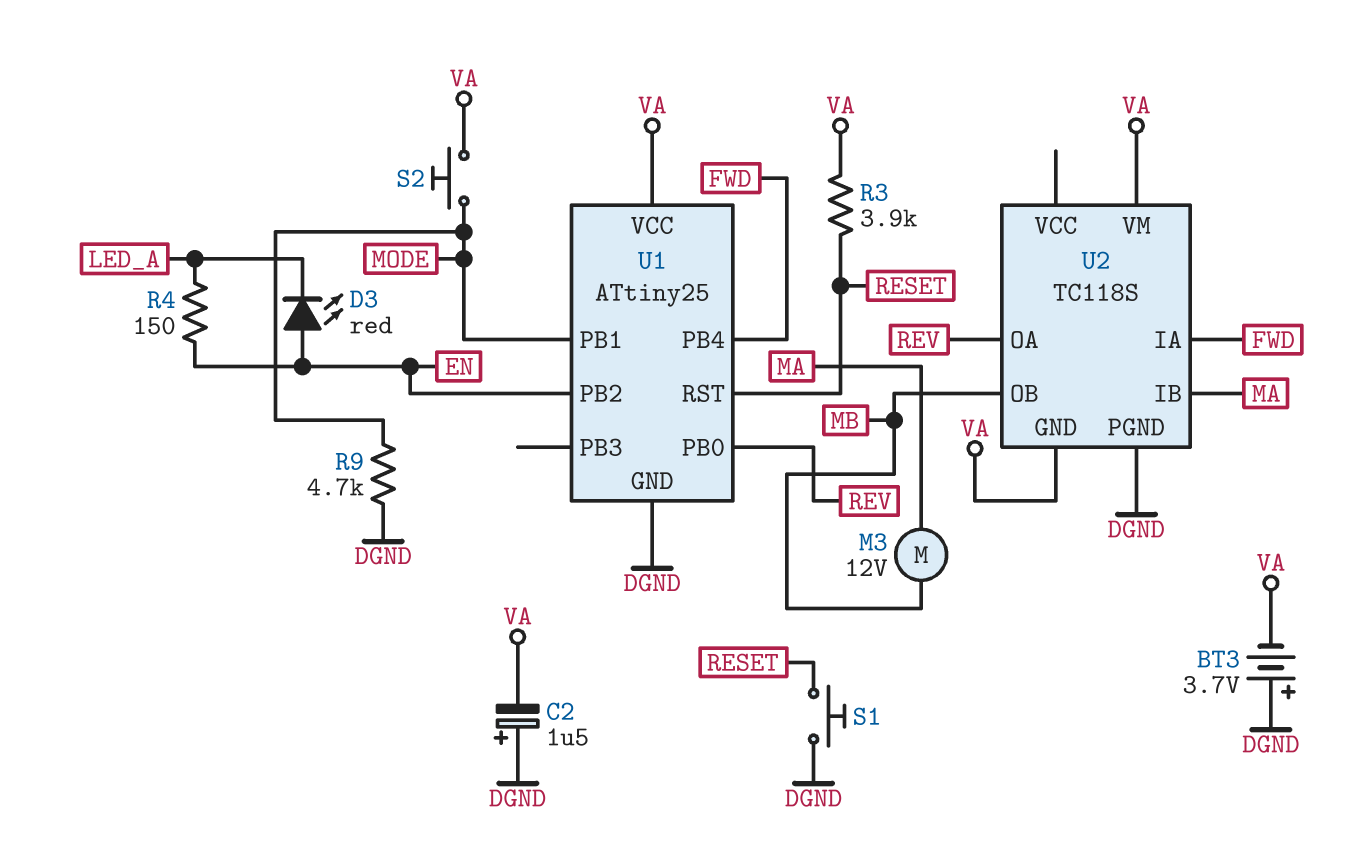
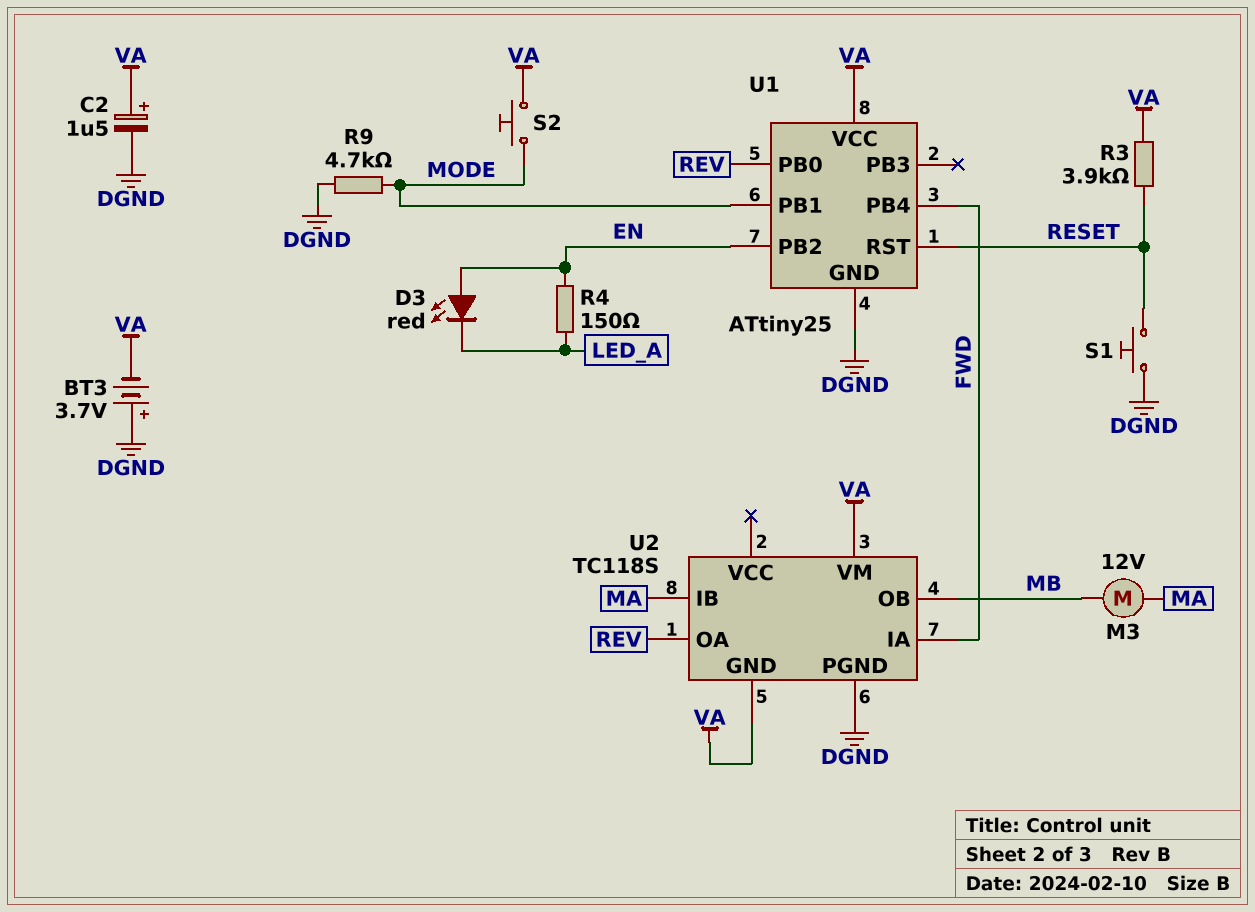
C2: 1.5uF (plus DGND, minus VA) -> 1.5uF (plus VA, minus DGND)

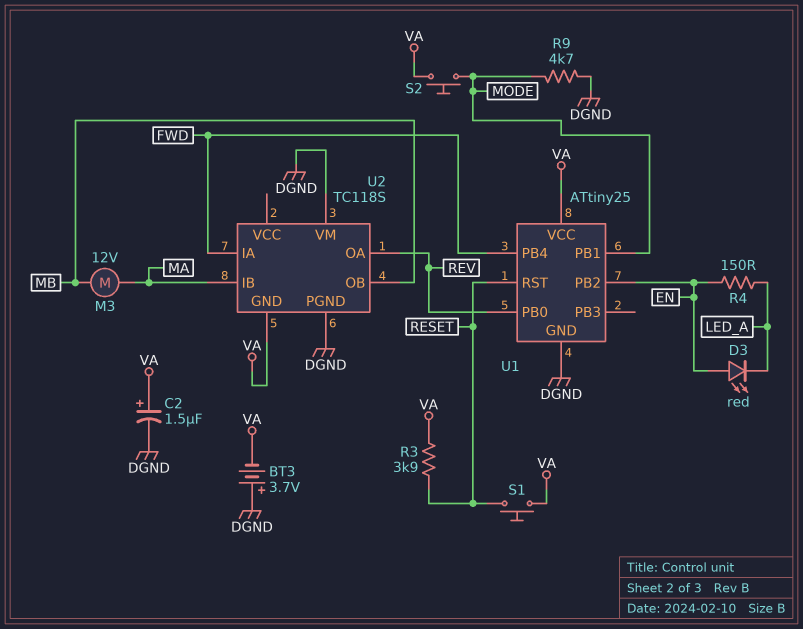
S1: button (DGND, RESET) -> button (RESET, VA)
U2 pin VM: VA -> DGND

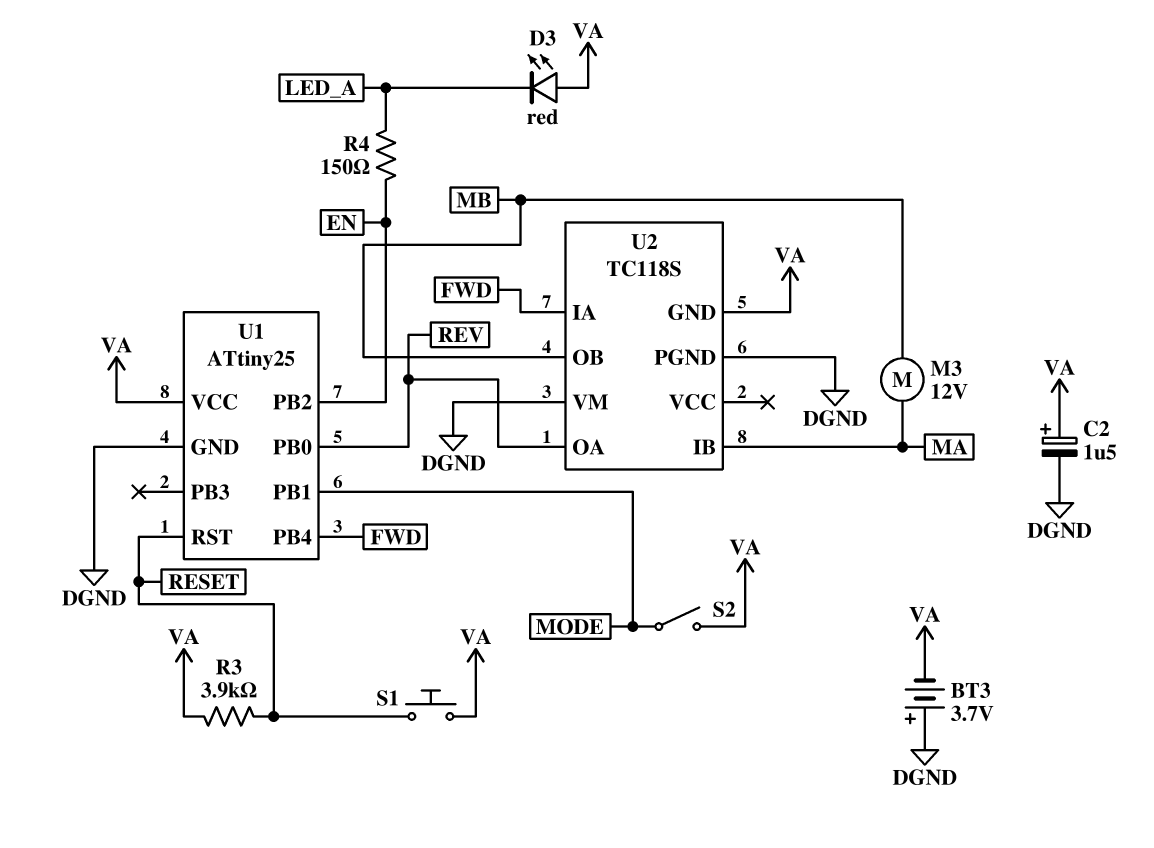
D3: LED red (A EN, K LED_A) -> LED red (A VA, K LED_A)
R9: 4.7k (DGND, MODE) -> none
S2: button (MODE, VA) -> switch (MODE, VA)

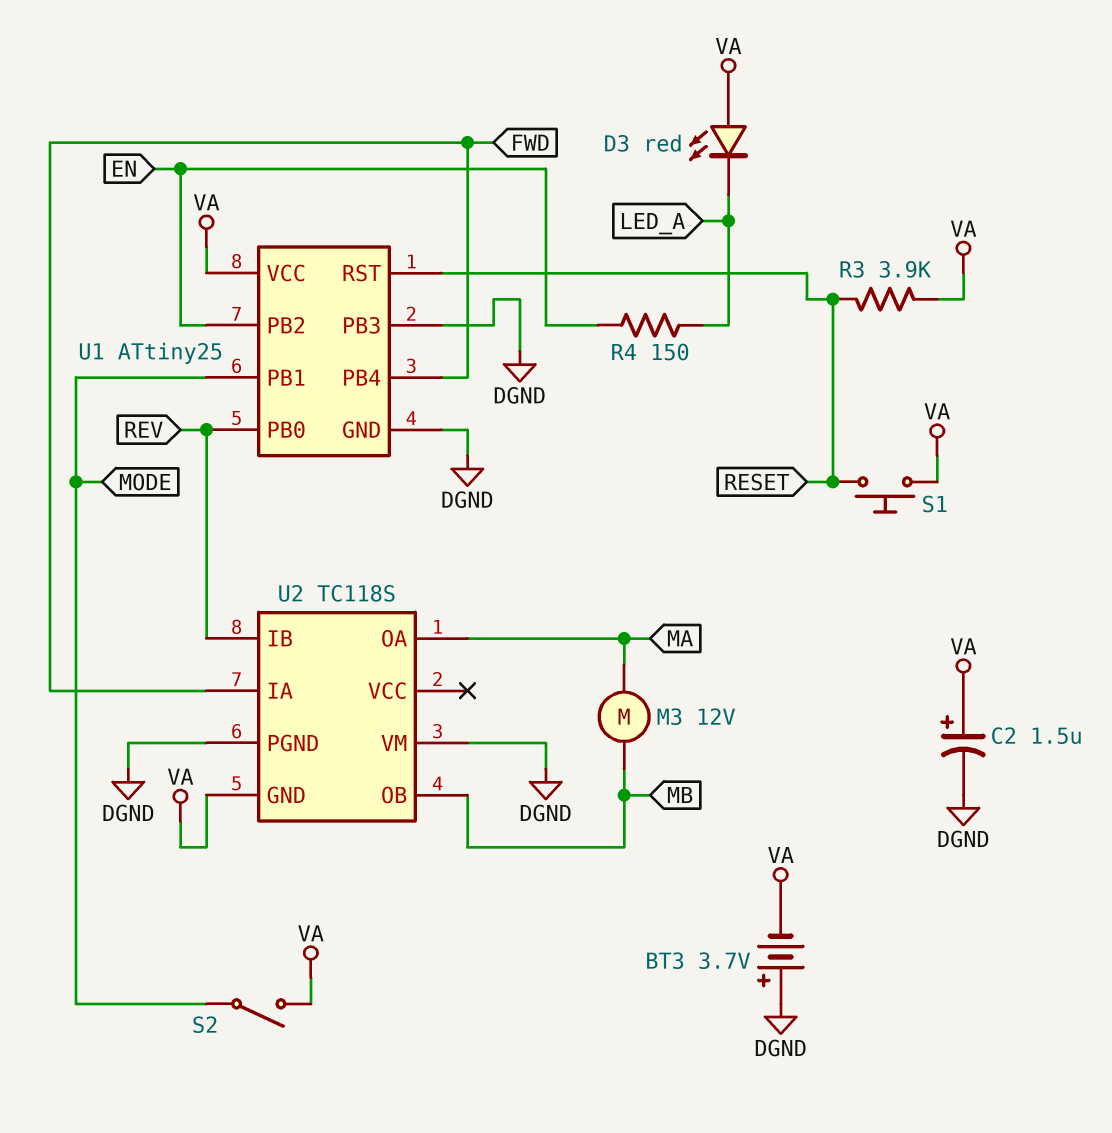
U1 pin PB3: none -> DGND
U2 pin IB: MA -> REV
U2 pin OA: REV -> MA

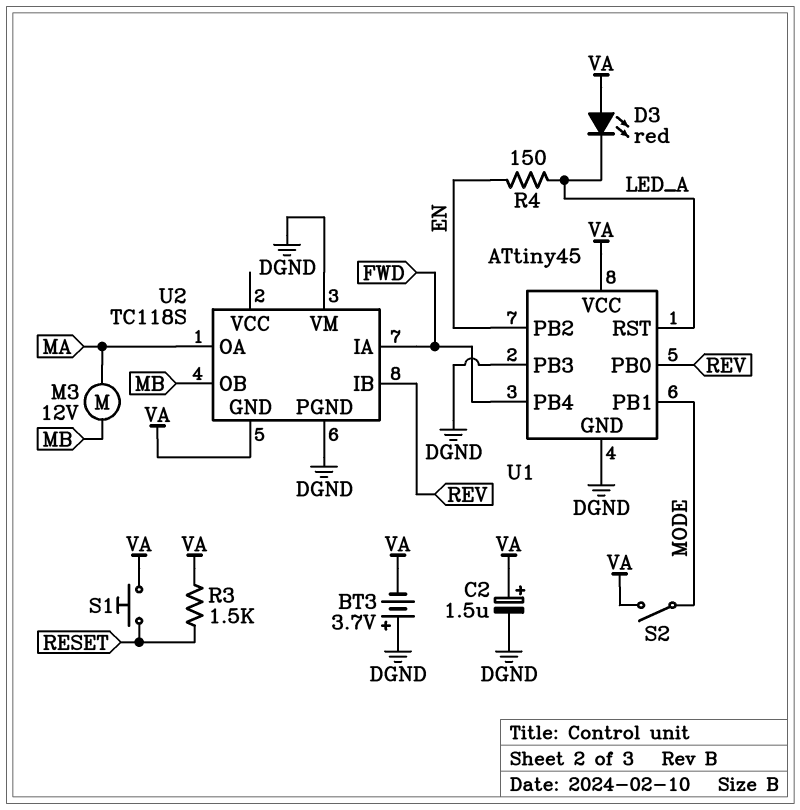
R3: 3.9k (RESET, VA) -> 1.5k (RESET, VA)
U1: ATtiny25 -> ATtiny45
U1 pin RST: RESET -> LED_A

